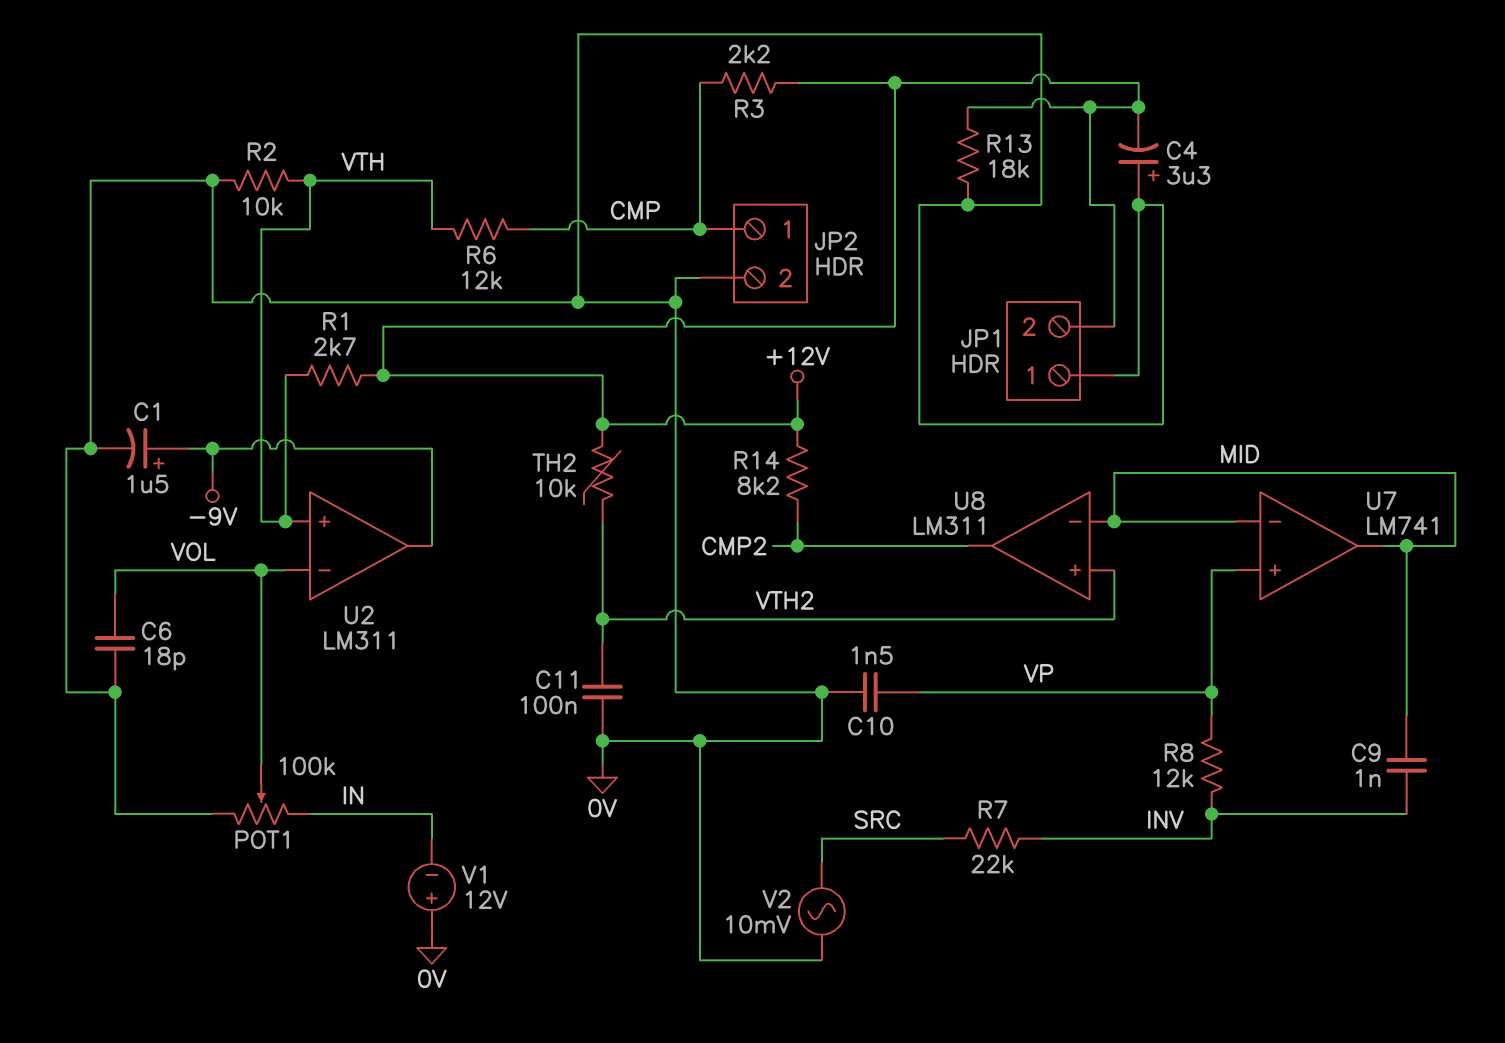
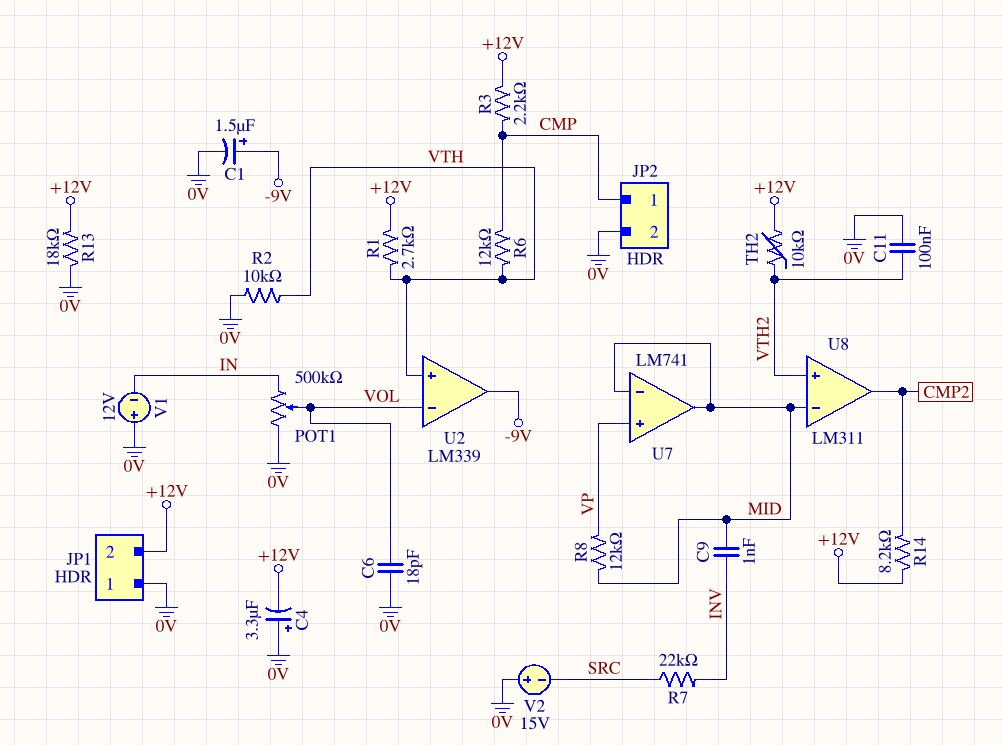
C10: 1.5nF (0V, VP) -> none
POT1: 100k (0V, IN, wiper VOL) -> 500k (0V, IN, wiper VOL)
R8: 12k (INV, VP) -> 12k (MID, VP)
U2: LM311 -> LM339
V2: AC 10mV (0V, SRC) -> 15V (plus 0V, minus SRC)

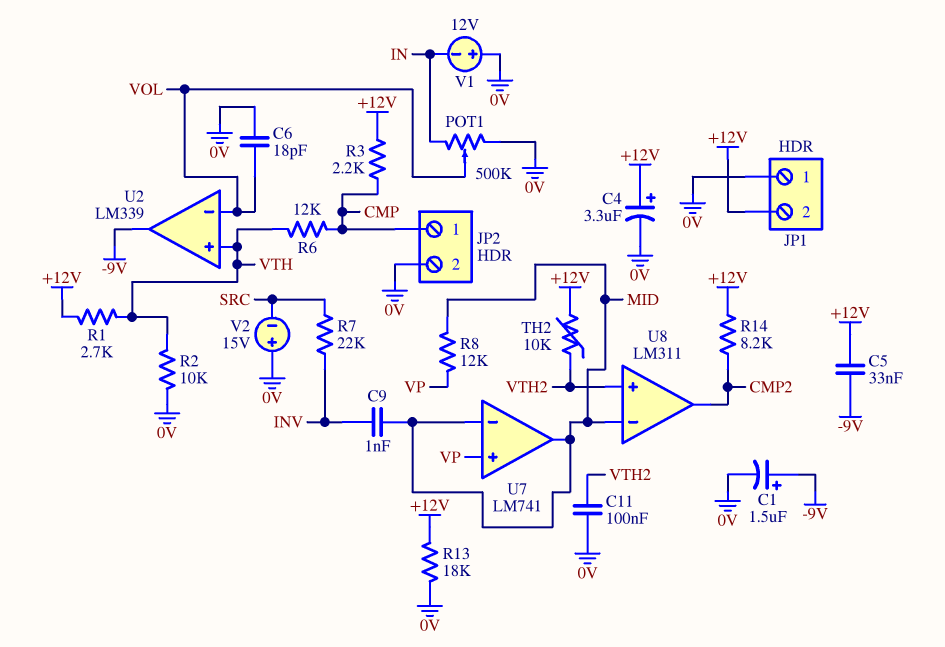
C4: 3.3uF (plus 0V, minus +12V) -> 3.3uF (plus +12V, minus 0V)
C5: none -> 33nF (+12V, -9V)

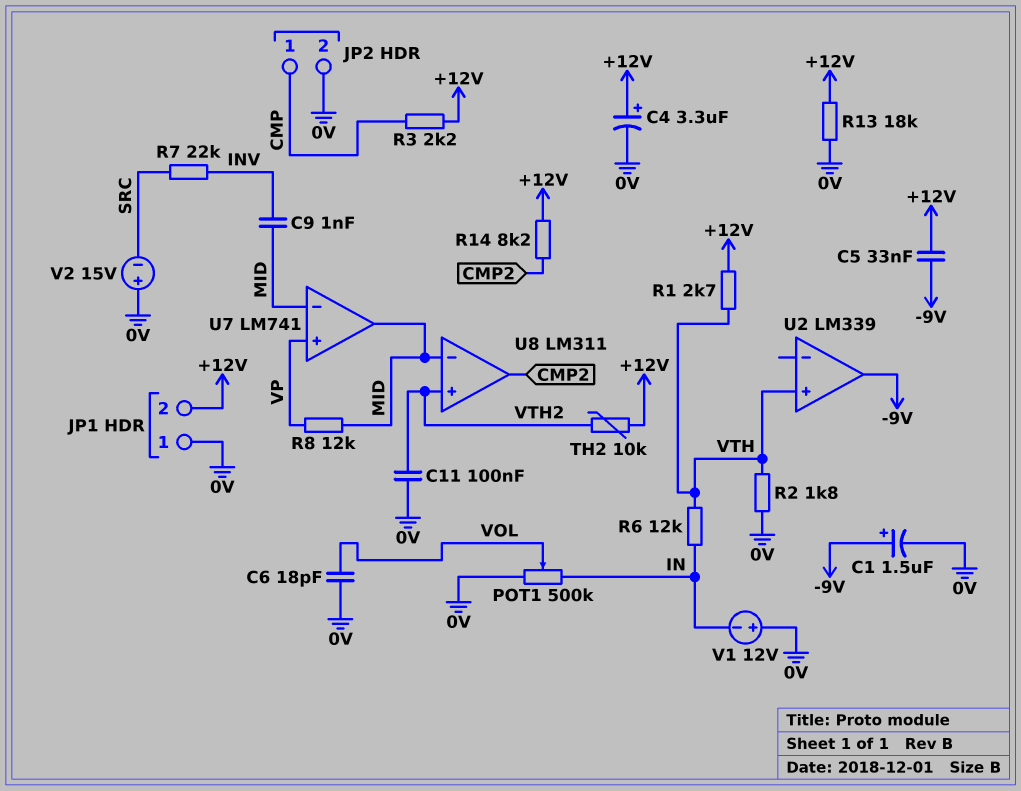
R2: 10k (0V, VTH) -> 1.8k (0V, VTH)
R6: 12k (CMP, VTH) -> 12k (IN, VTH)
U2 pin in-: VOL -> none

